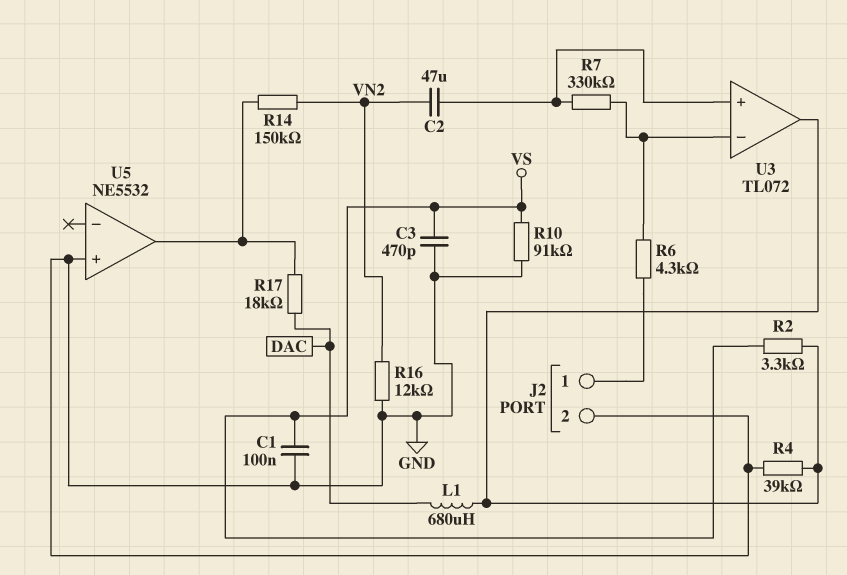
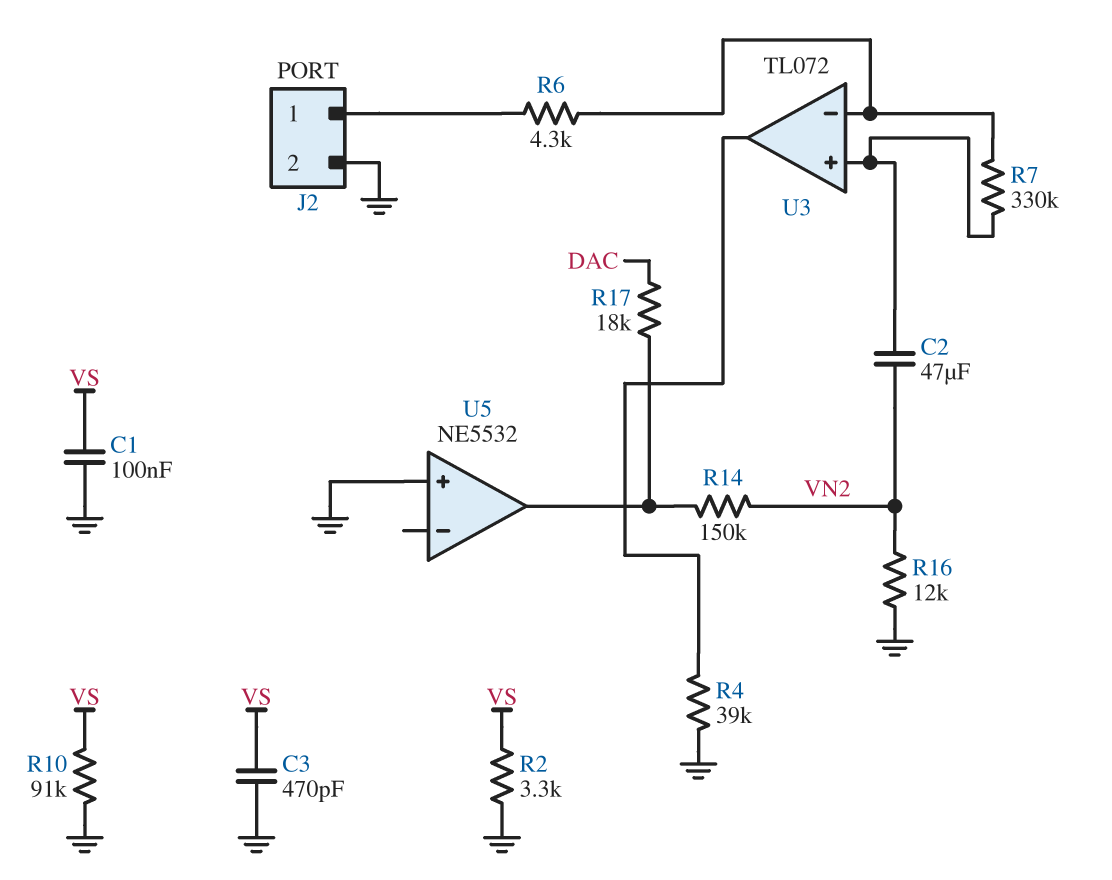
L1: 680uH (DAC, U3/out) -> none
R2: 3.3k (U3/out, VS) -> 3.3k (GND, VS)

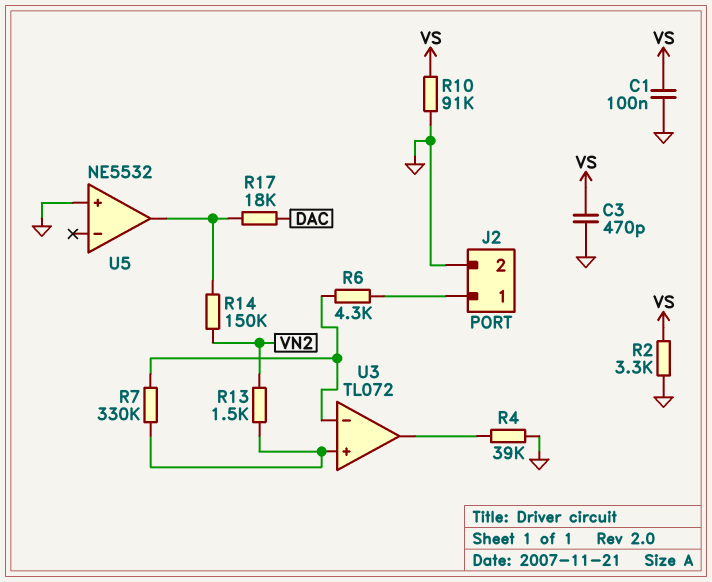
C2: 47uF (U3/in+, VN2) -> none
R13: none -> 1.5k (U3/in+, VN2)
R16: 12k (GND, VN2) -> none

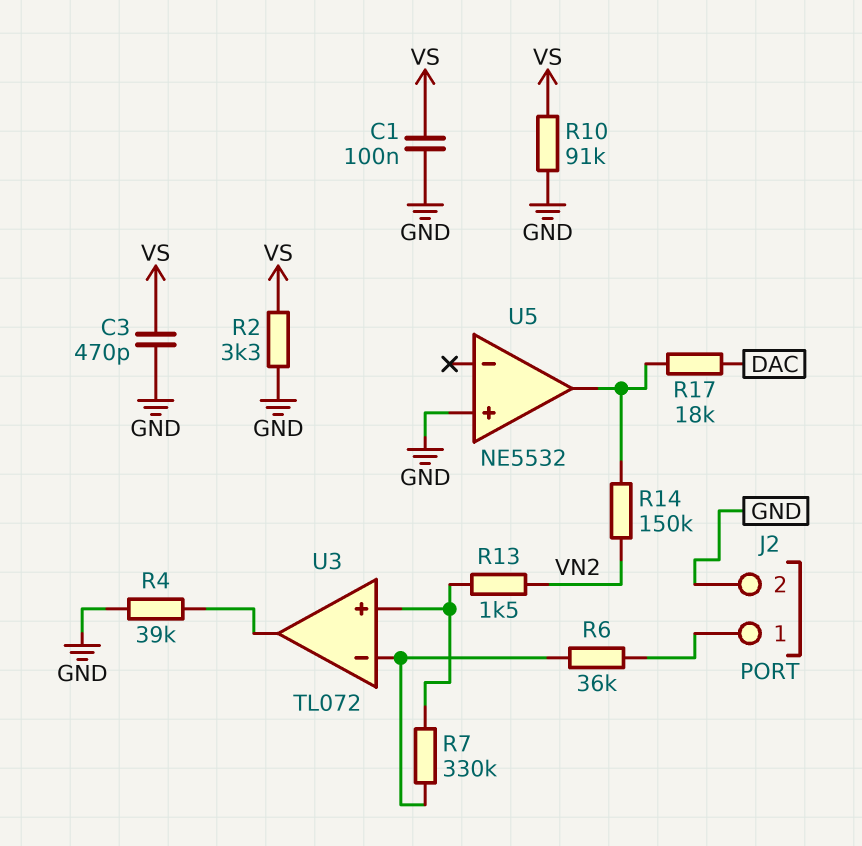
R6: 4.3k (J2/1, U3/in-) -> 36k (J2/1, U3/in-)

